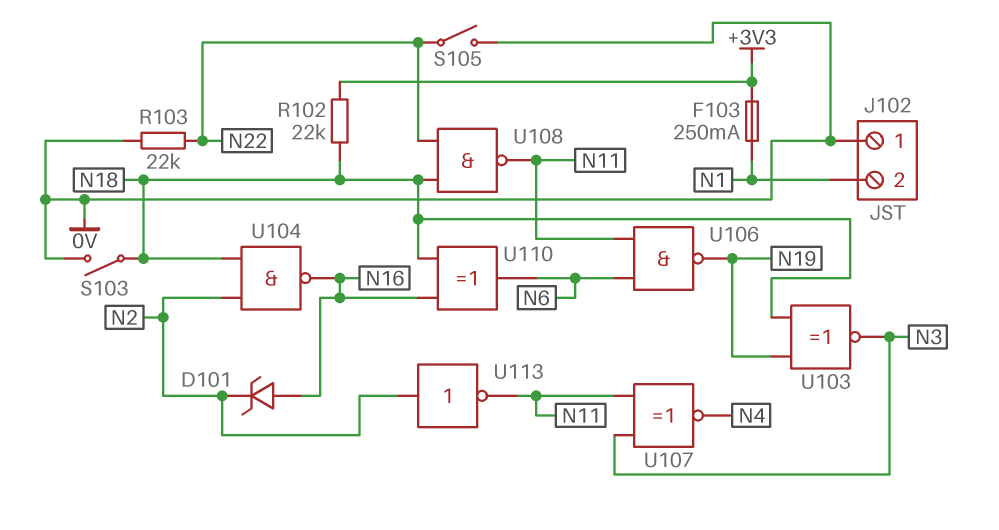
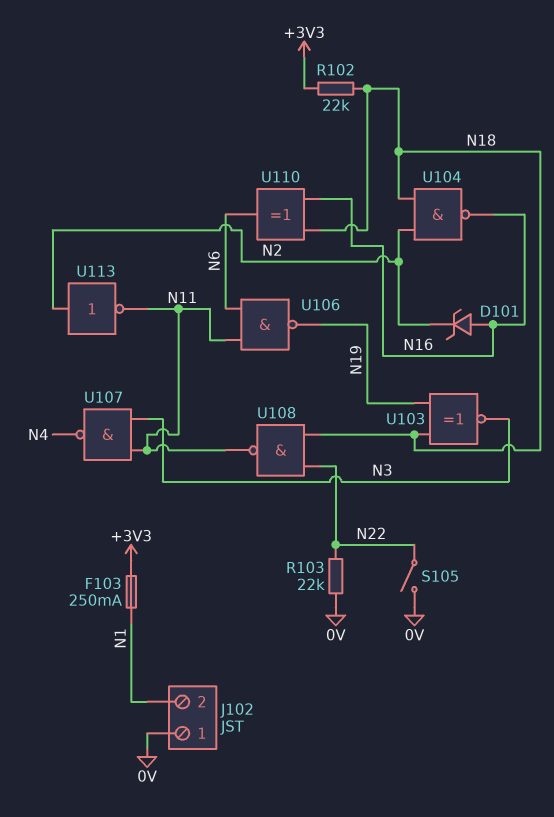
S103: switch (0V, N18) -> none
U107: XNOR (in N3, in N11, out N4) -> NAND (in N3, in N11, out N4)

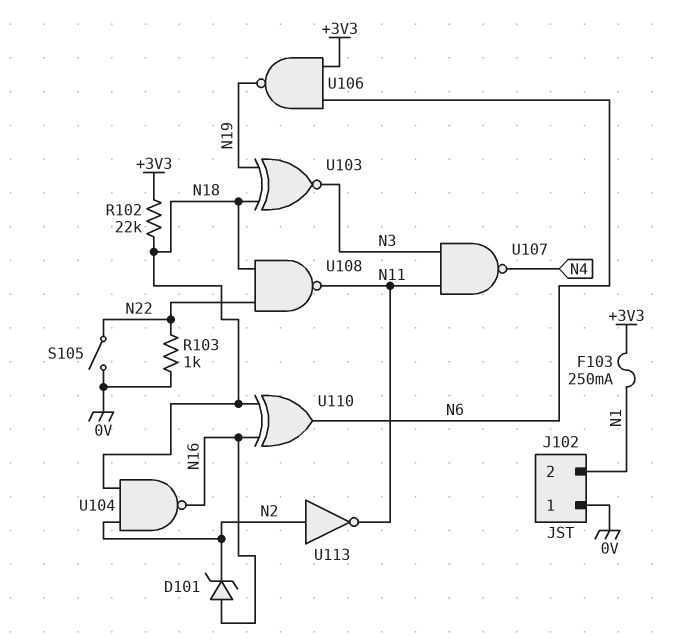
R103: 22k (0V, N22) -> 1k (0V, N22)
U106: NAND (in N6, in N11, out N19) -> NAND (in +3V3, in N6, out N19)

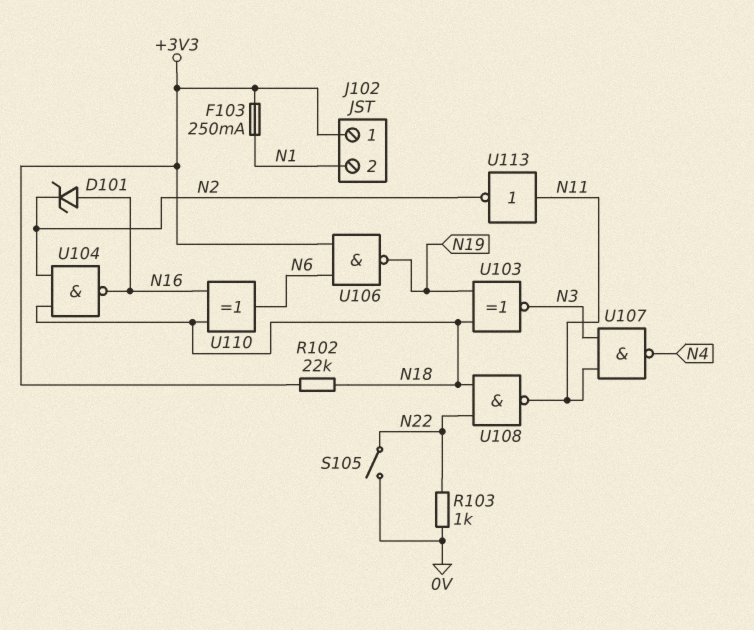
J102 pin 1: 0V -> +3V3
U113: NOT (in N2, out N11) -> NOT (in N11, out N2)

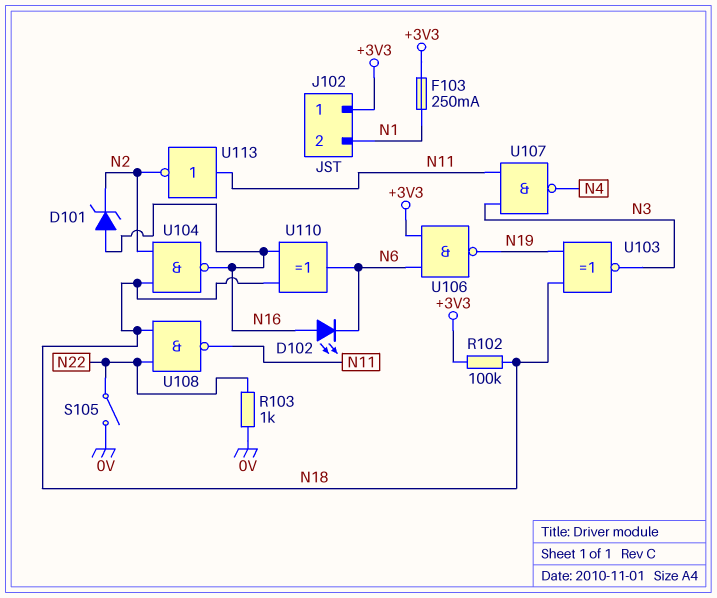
D102: none -> LED (A N16, K N6)
R102: 22k (+3V3, N18) -> 100k (+3V3, N18)

